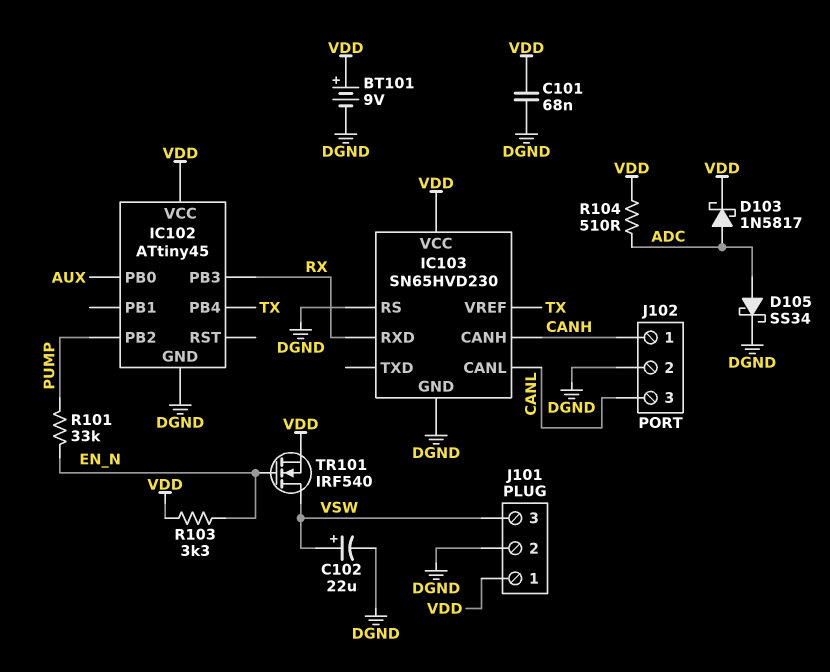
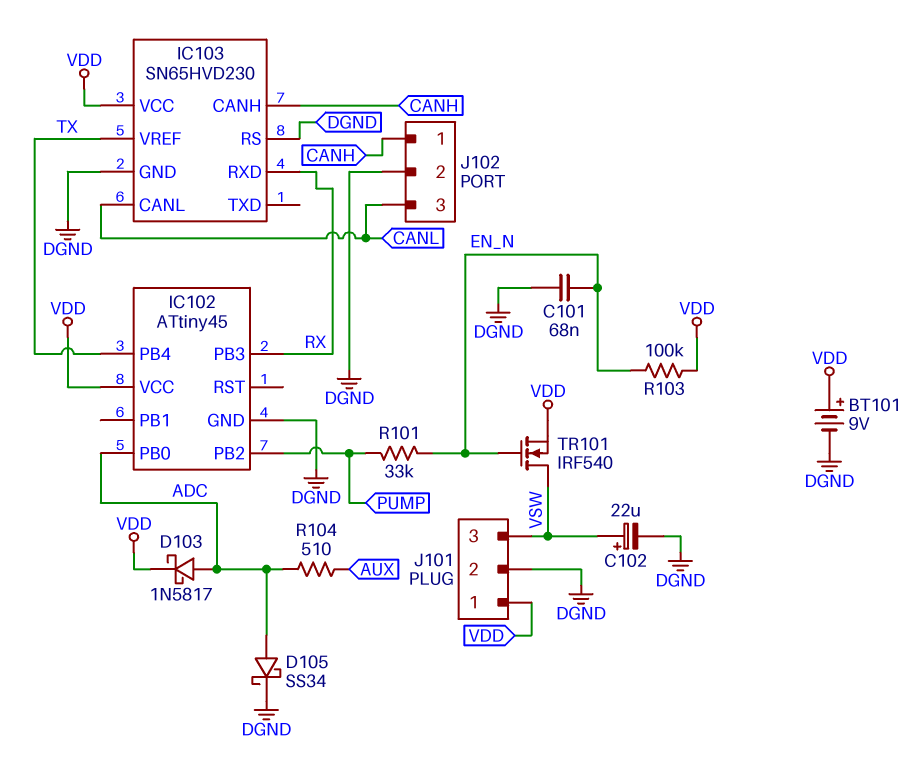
C101: 68nF (DGND, VDD) -> 68nF (DGND, EN_N)
IC102 pin PB0: AUX -> ADC
R103: 3.3k (EN_N, VDD) -> 100k (EN_N, VDD)
R104: 510 (ADC, VDD) -> 510 (ADC, AUX)

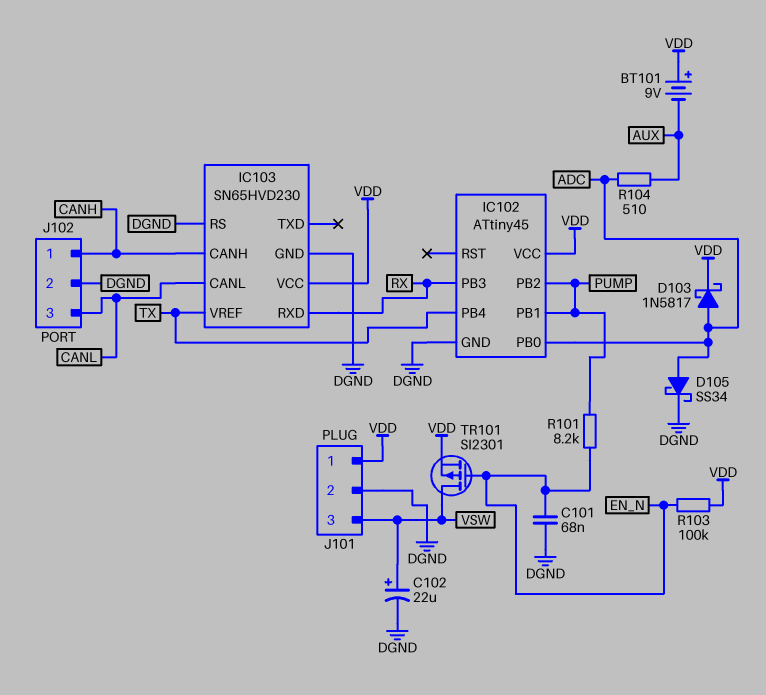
BT101: 9V (plus VDD, minus DGND) -> 9V (plus VDD, minus AUX)
IC102 pin PB1: none -> PUMP
R101: 33k (EN_N, PUMP) -> 8.2k (EN_N, PUMP)
TR101: NMOS IRF540 (G EN_N, D VSW, S VDD) -> PMOS SI2301 (G EN_N, D VSW, S VDD)

